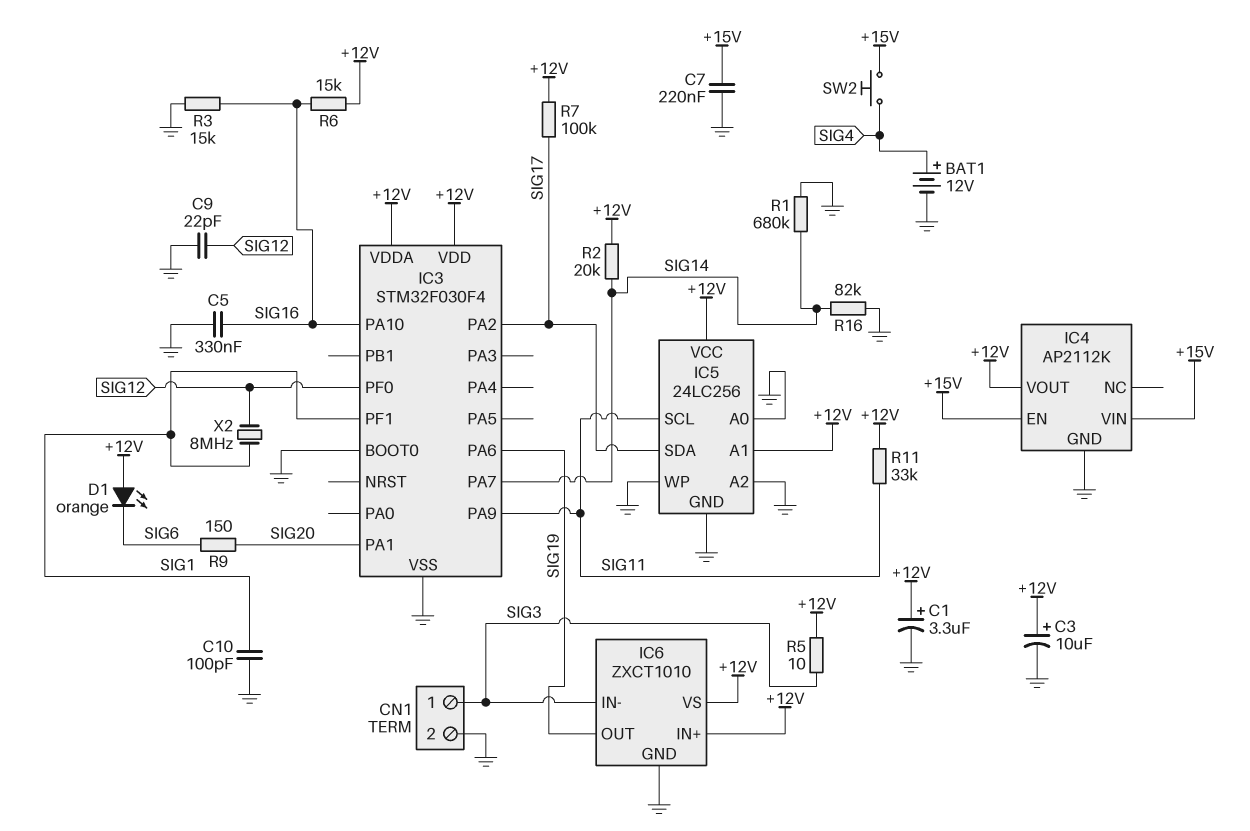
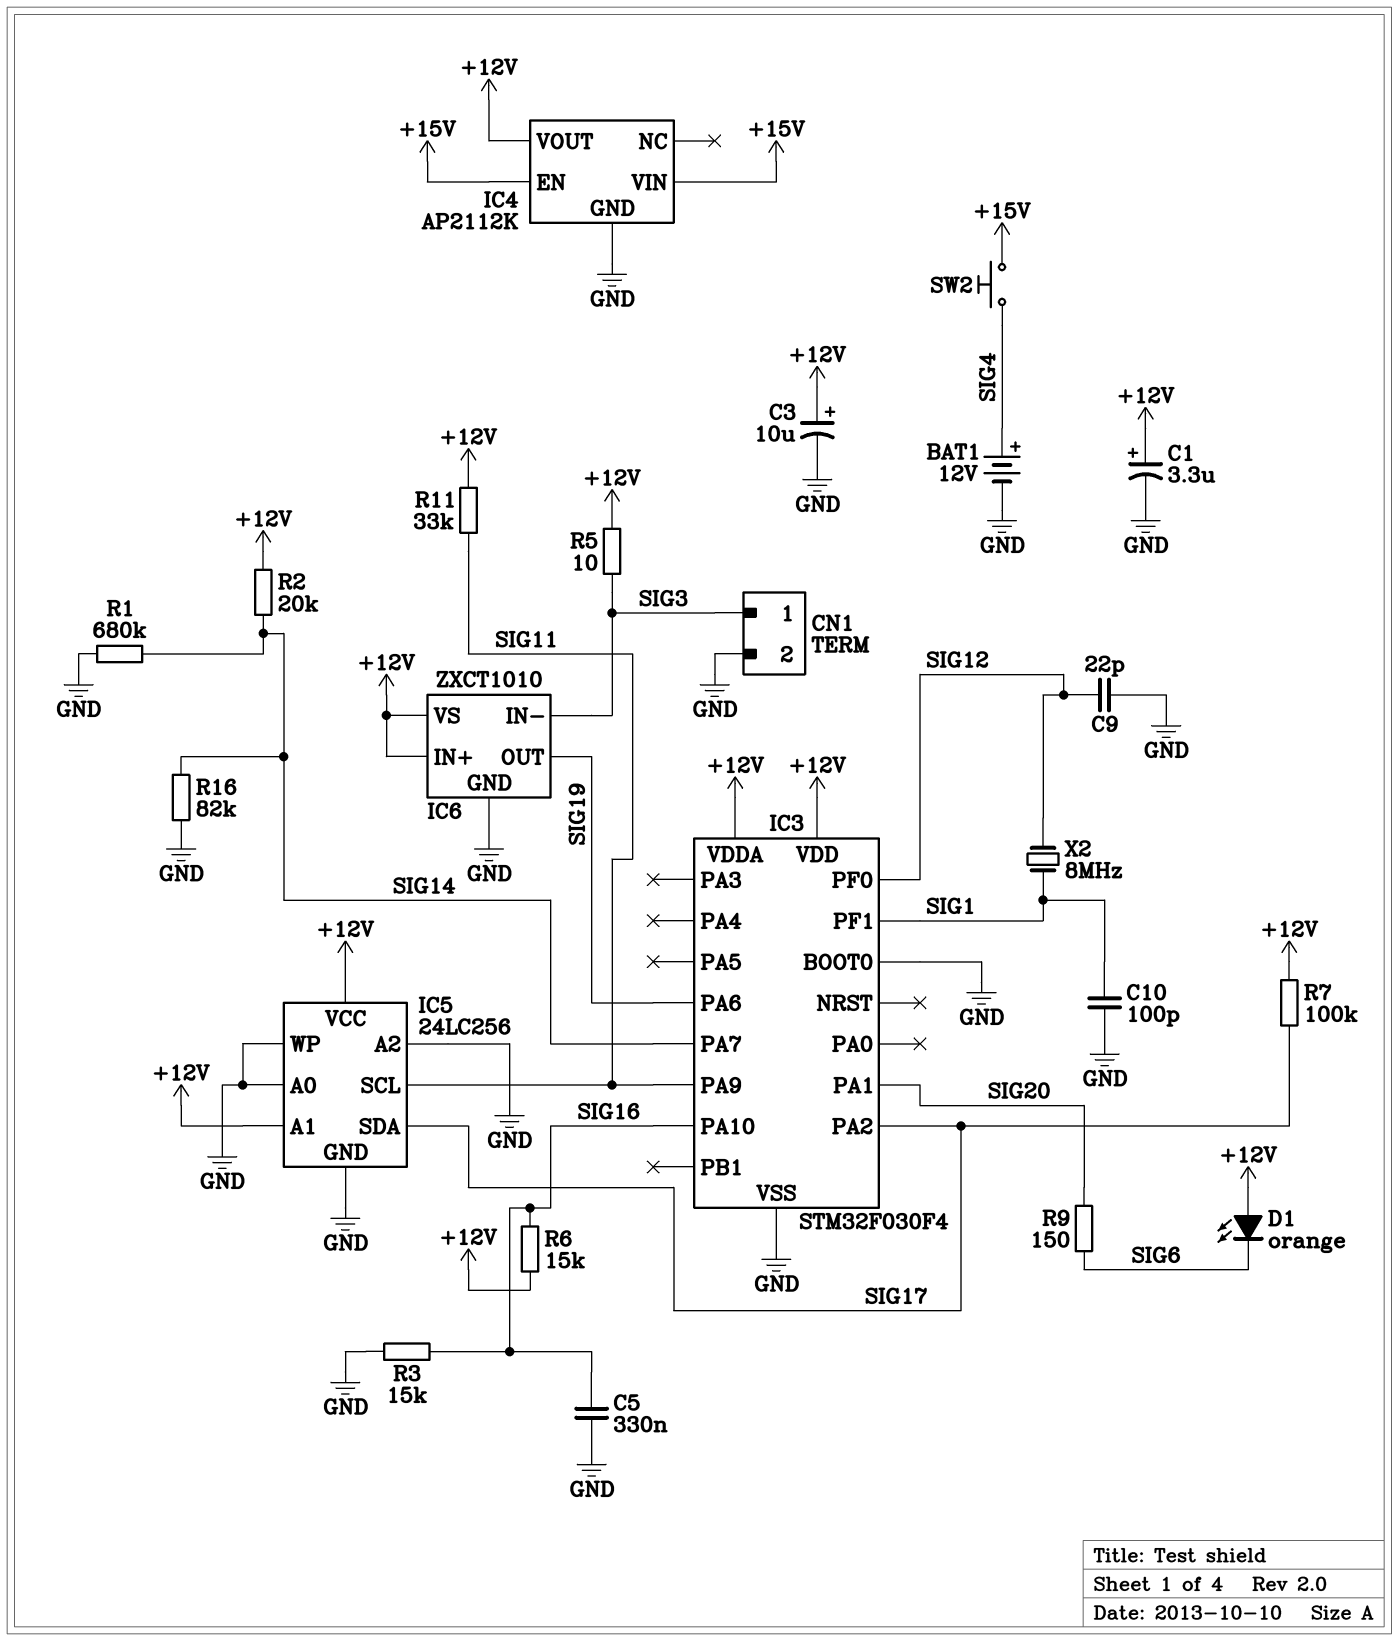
C7: 220nF (+15V, GND) -> none

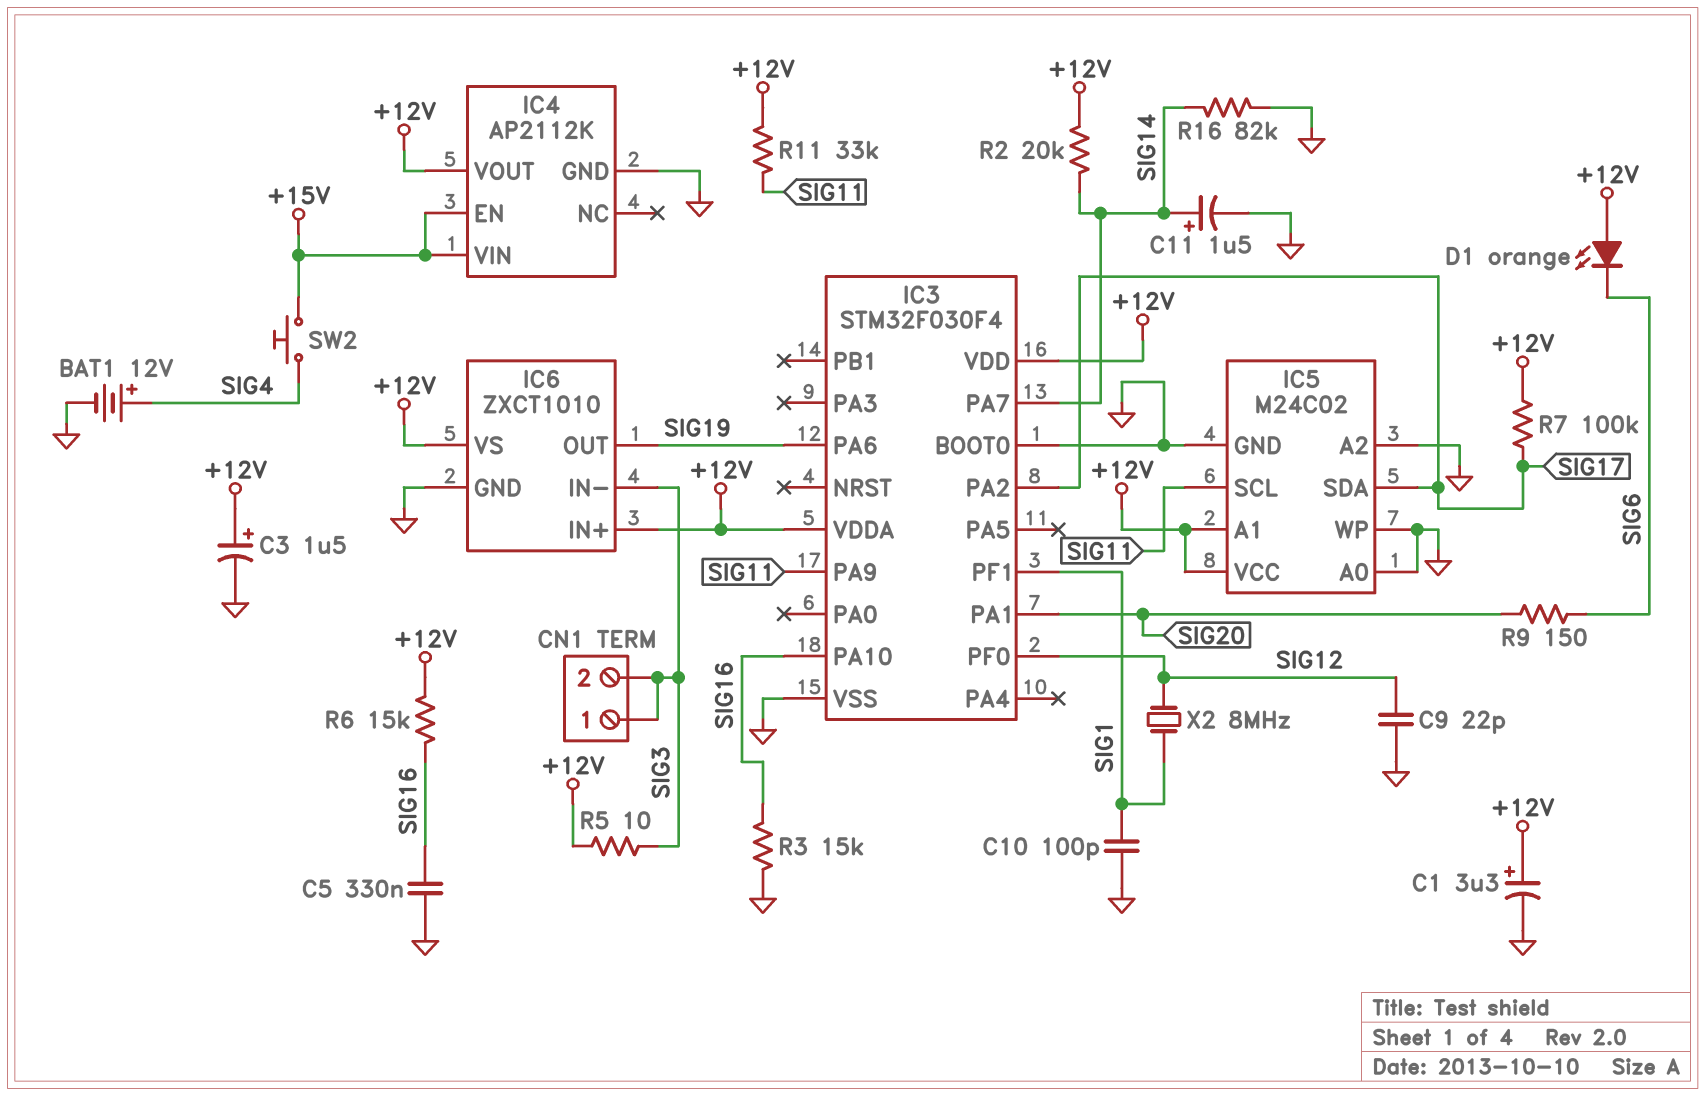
C3: 10uF (plus +12V, minus GND) -> 1.5uF (plus +12V, minus GND)
C11: none -> 1.5uF (plus SIG14, minus GND)
CN1 pin 2: GND -> SIG3
IC5: 24LC256 -> M24C02
R1: 680k (GND, SIG14) -> none

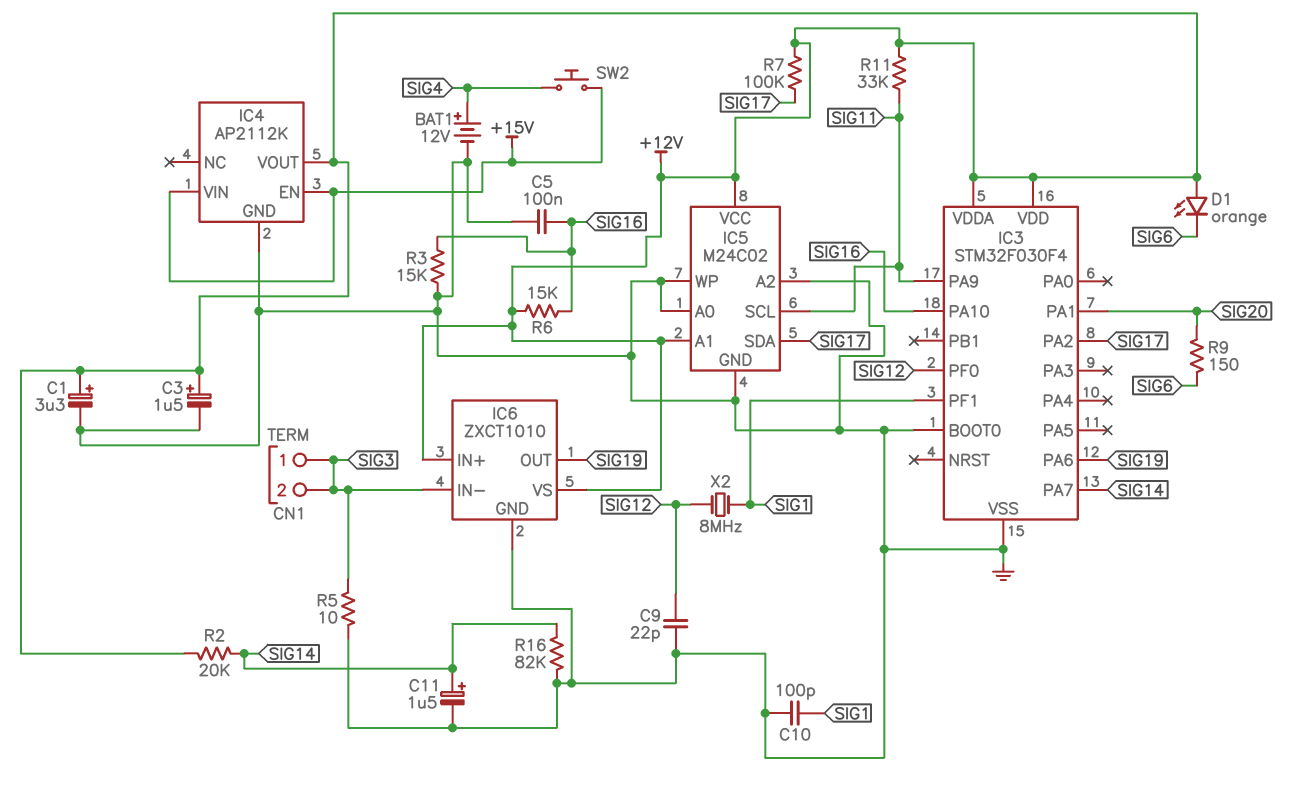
C5: 330nF (GND, SIG16) -> 100nF (GND, SIG16)
R5: 10 (+12V, SIG3) -> 10 (GND, SIG3)

